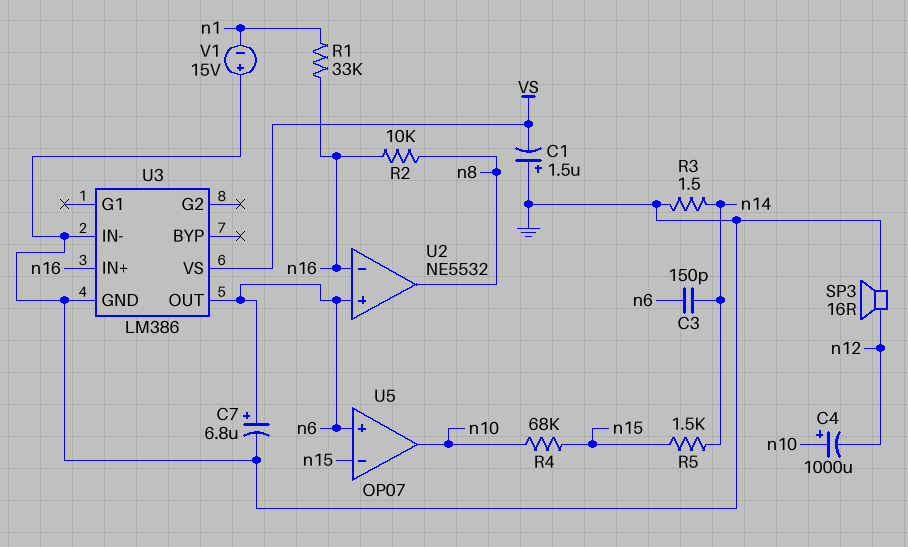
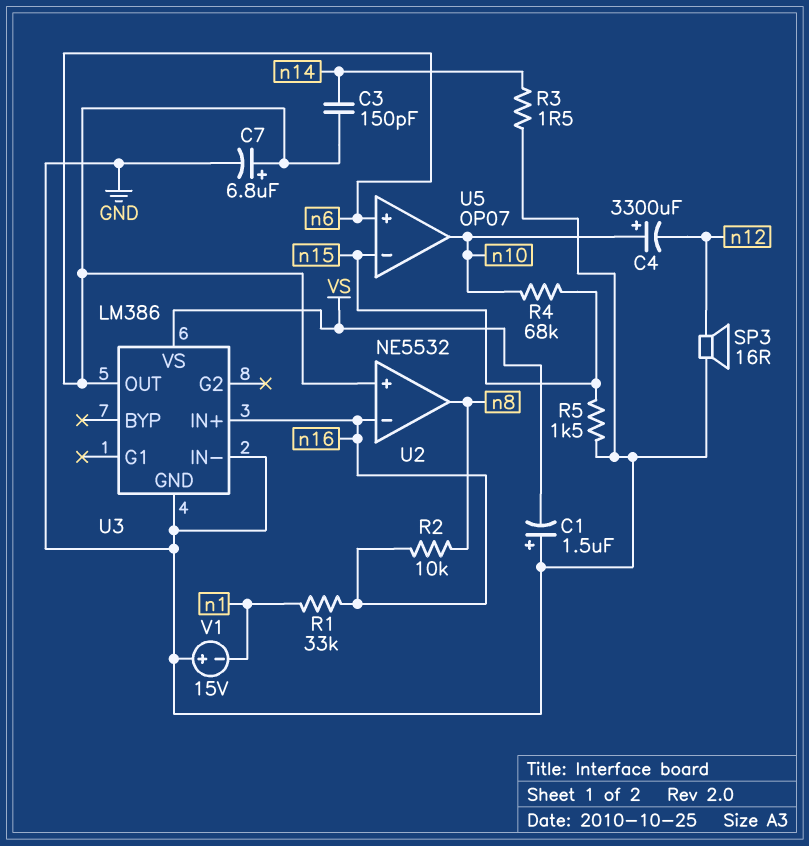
C4: 1000uF (plus n10, minus n12) -> 3300uF (plus n10, minus n12)
R5: 1.5k (n14, n15) -> 1.5k (GND, n15)

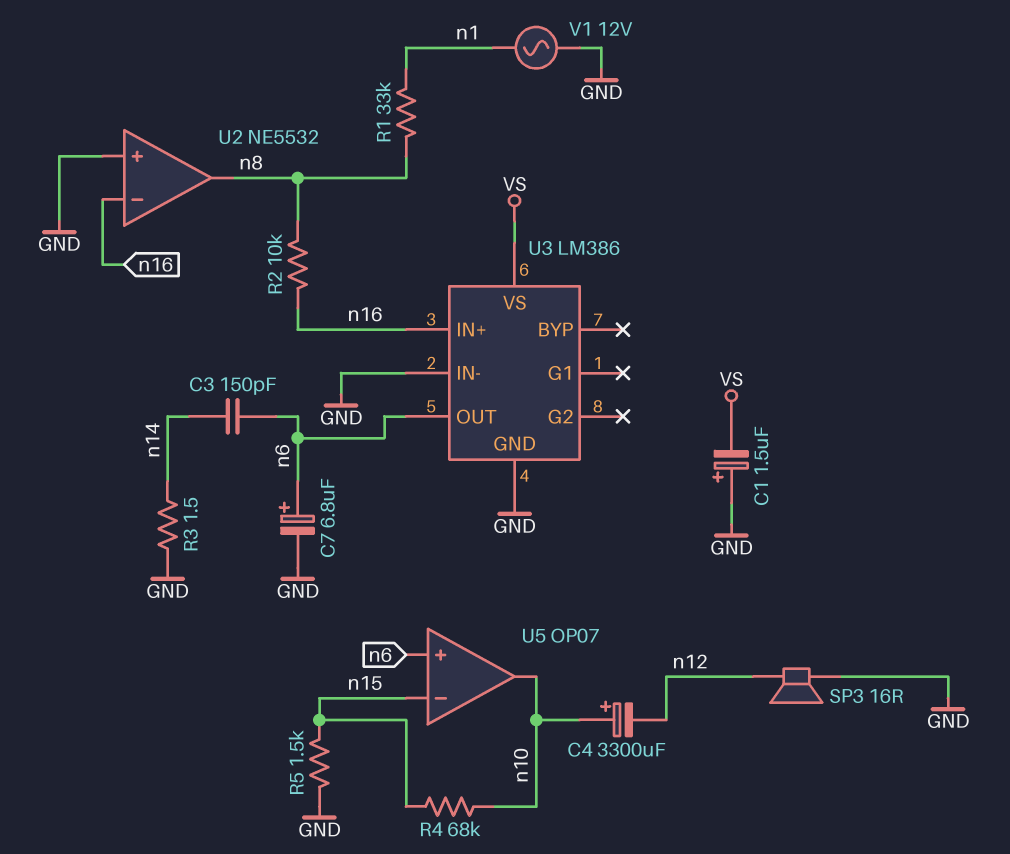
R1: 33k (n1, n16) -> 33k (n1, n8)
U2 pin in+: n6 -> GND
V1: 15V (plus GND, minus n1) -> AC 12V (GND, n1)

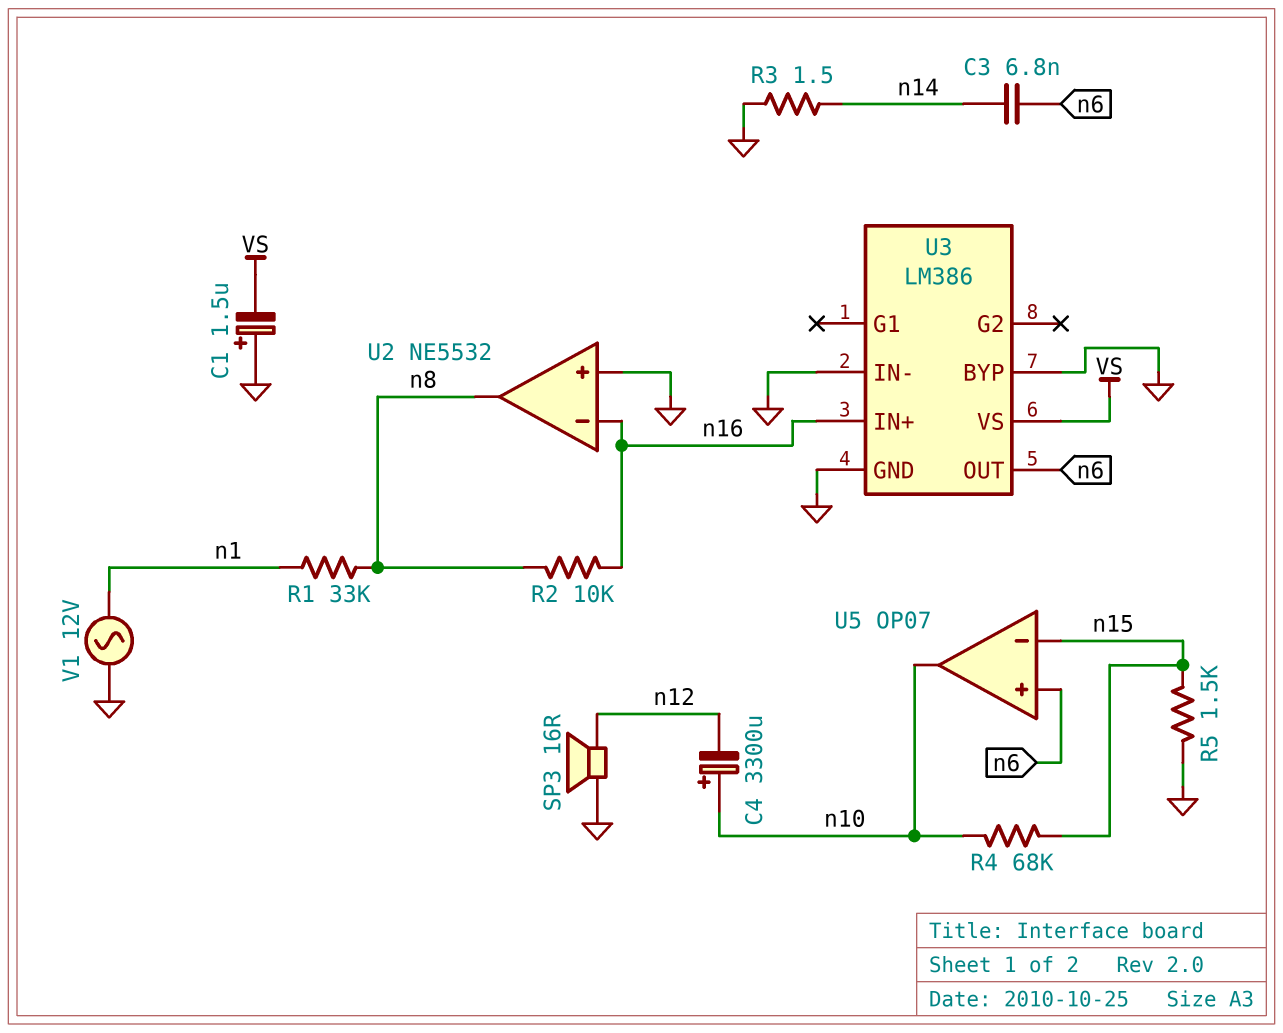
C3: 150pF (n6, n14) -> 6.8nF (n6, n14)
C7: 6.8uF (plus n6, minus GND) -> none
U3 pin BYP: none -> GND

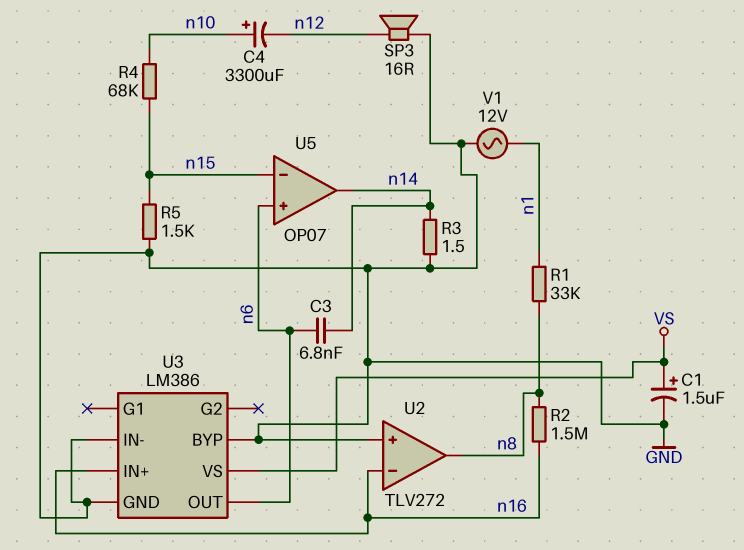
C1: 1.5uF (plus GND, minus VS) -> 1.5uF (plus VS, minus GND)
R2: 10k (n8, n16) -> 1.5M (n8, n16)
U2: NE5532 -> TLV272
U5 pin out: n10 -> n14

